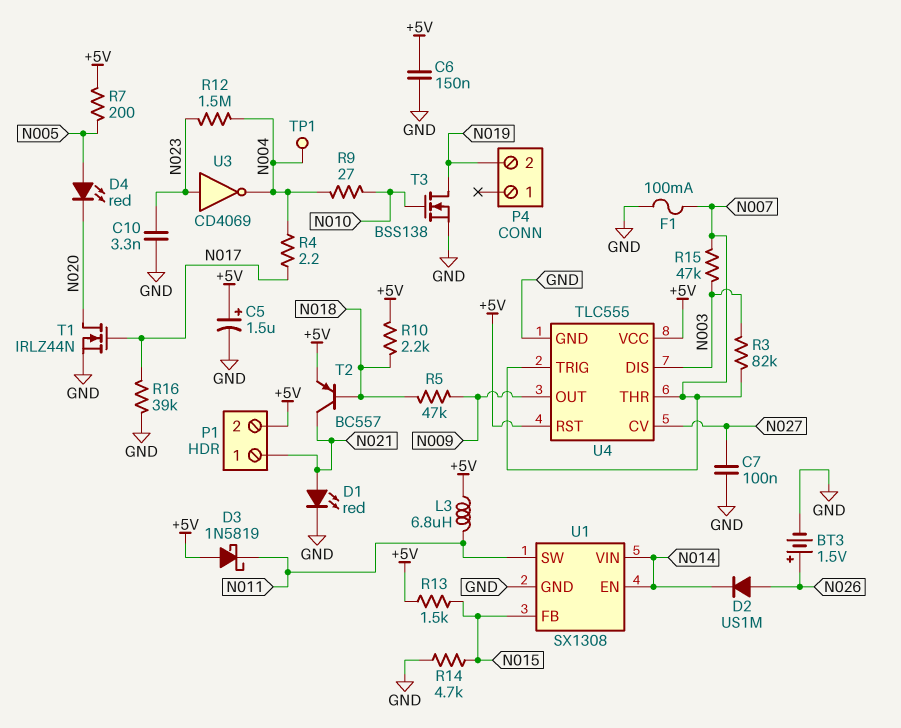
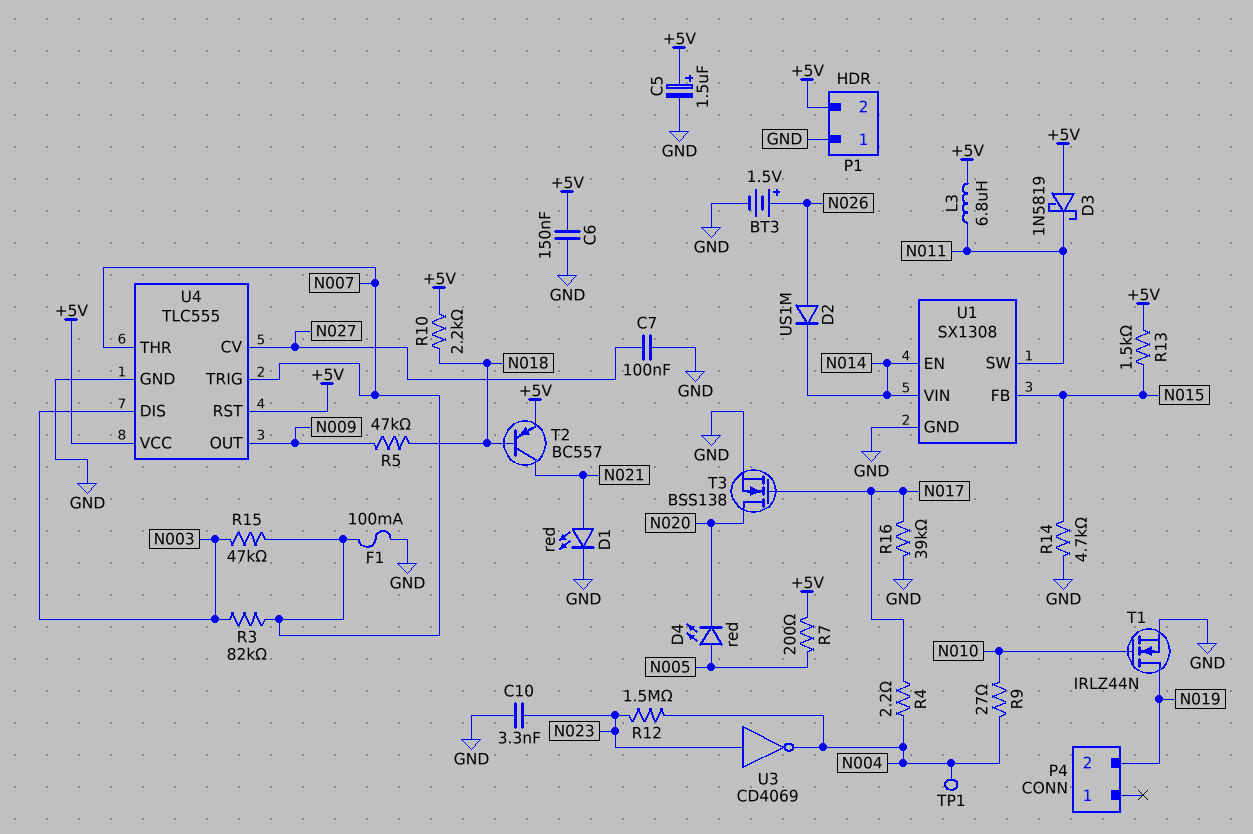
P1 pin 1: N021 -> GND
T1: NMOS IRLZ44N (G N017, D N020, S GND) -> NMOS IRLZ44N (G N010, D N019, S GND)
T3: NMOS BSS138 (G N010, D N019, S GND) -> NMOS BSS138 (G N017, D N020, S GND)

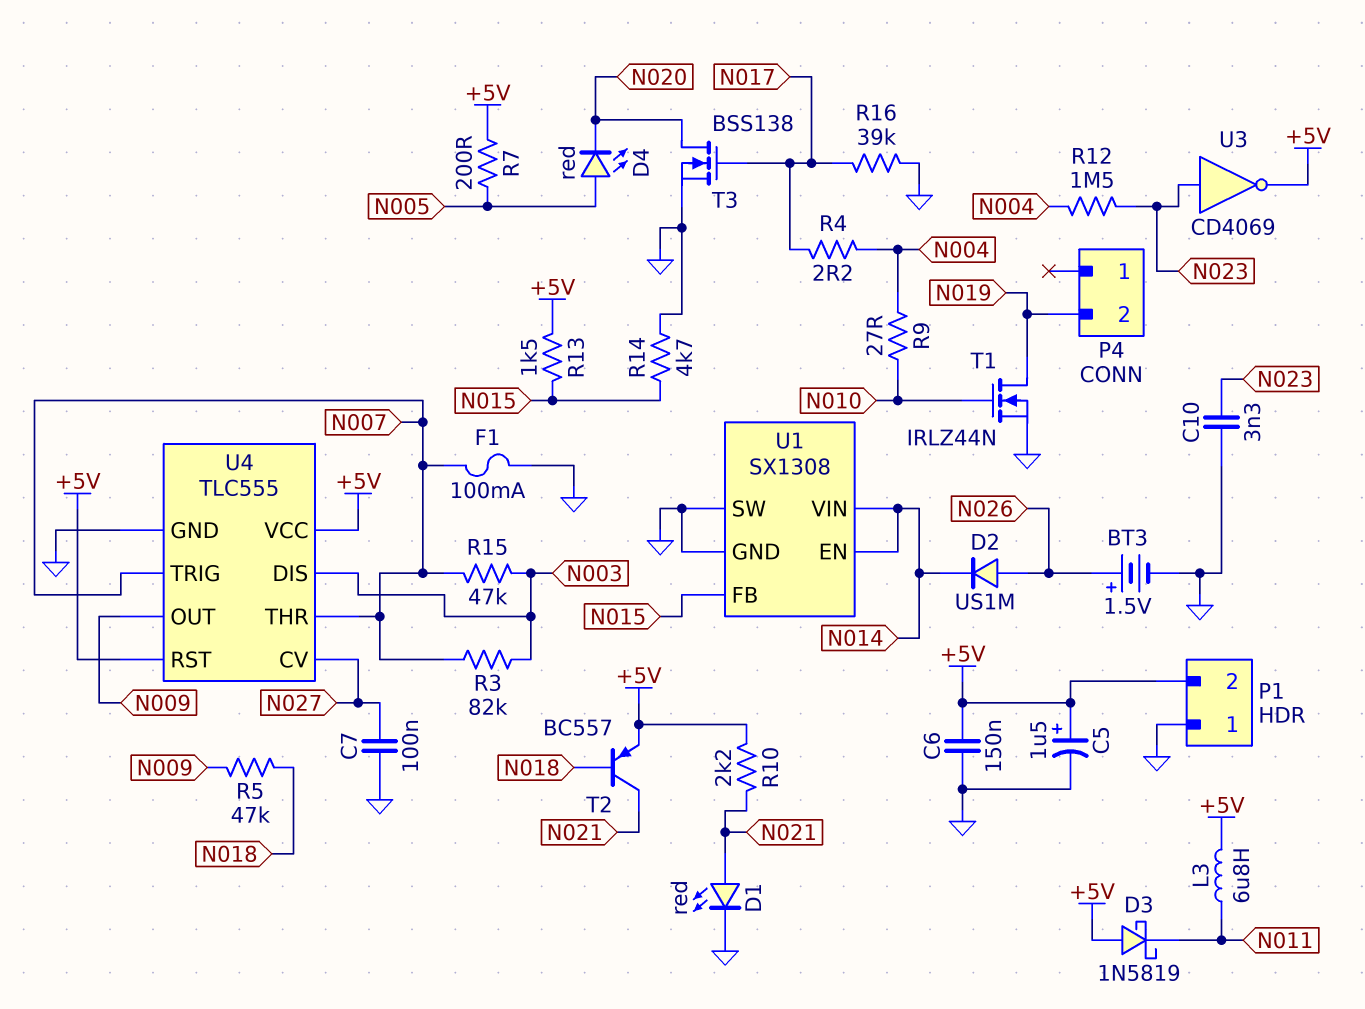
R10: 2.2k (+5V, N018) -> 2.2k (+5V, N021)
TP1: test point (N004) -> none
U1 pin SW: N011 -> GND
U3: NOT CD4069 (in N023, out N004) -> NOT CD4069 (in N023, out +5V)

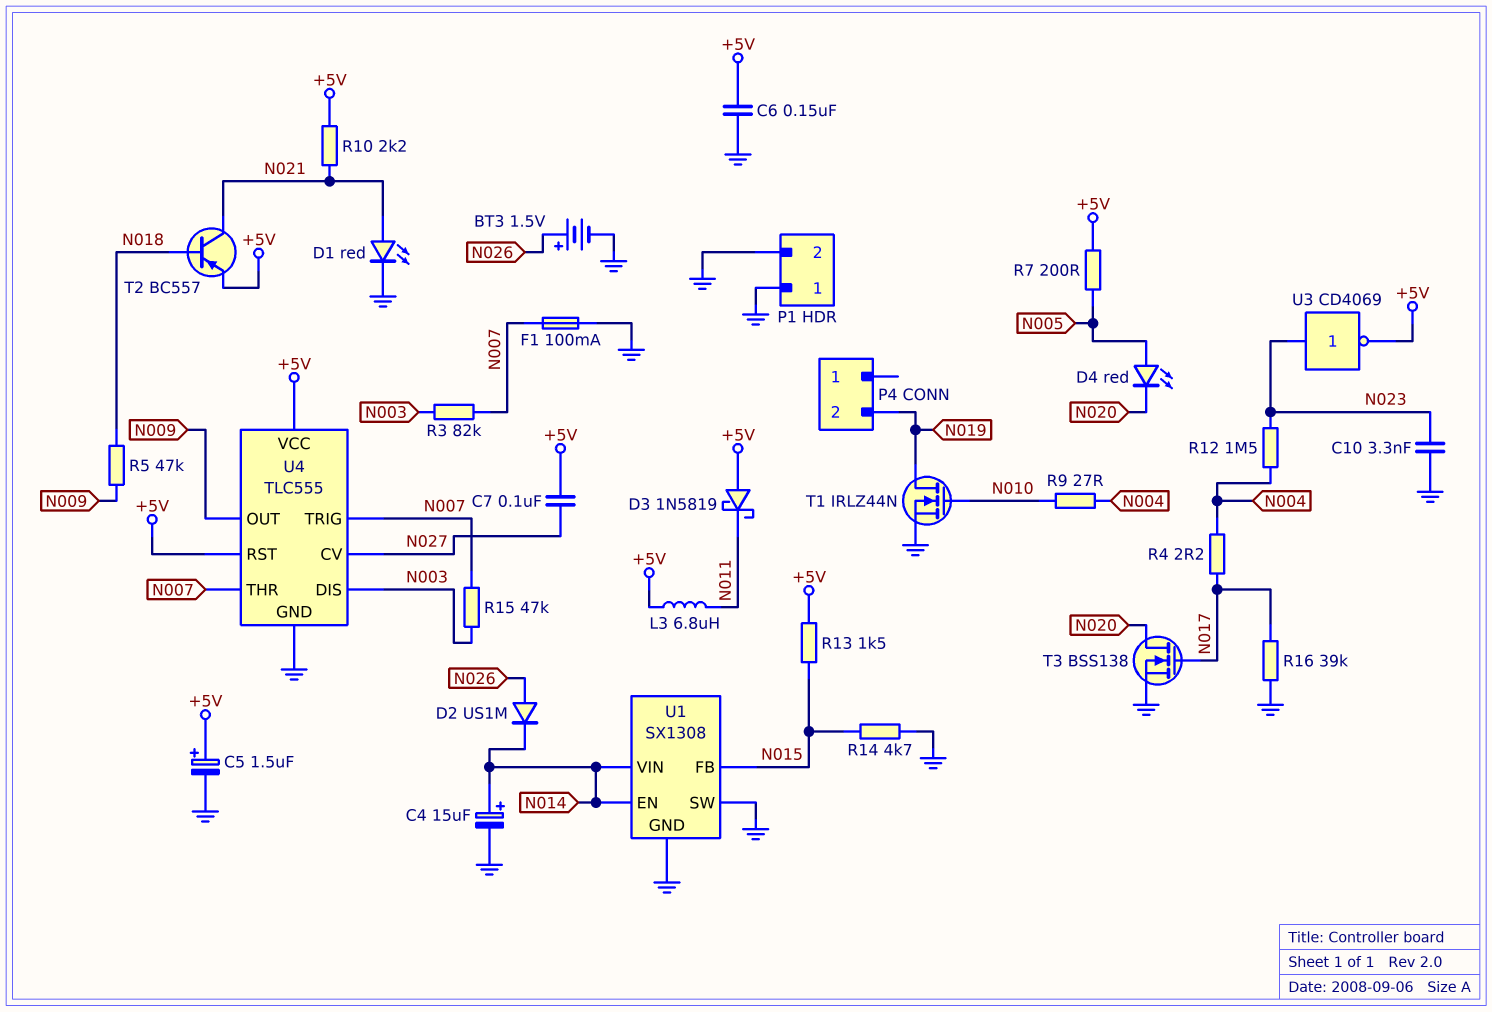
C4: none -> 15uF (plus N014, minus GND)
C7: 100nF (GND, N027) -> 100nF (+5V, N027)
P1 pin 2: +5V -> GND

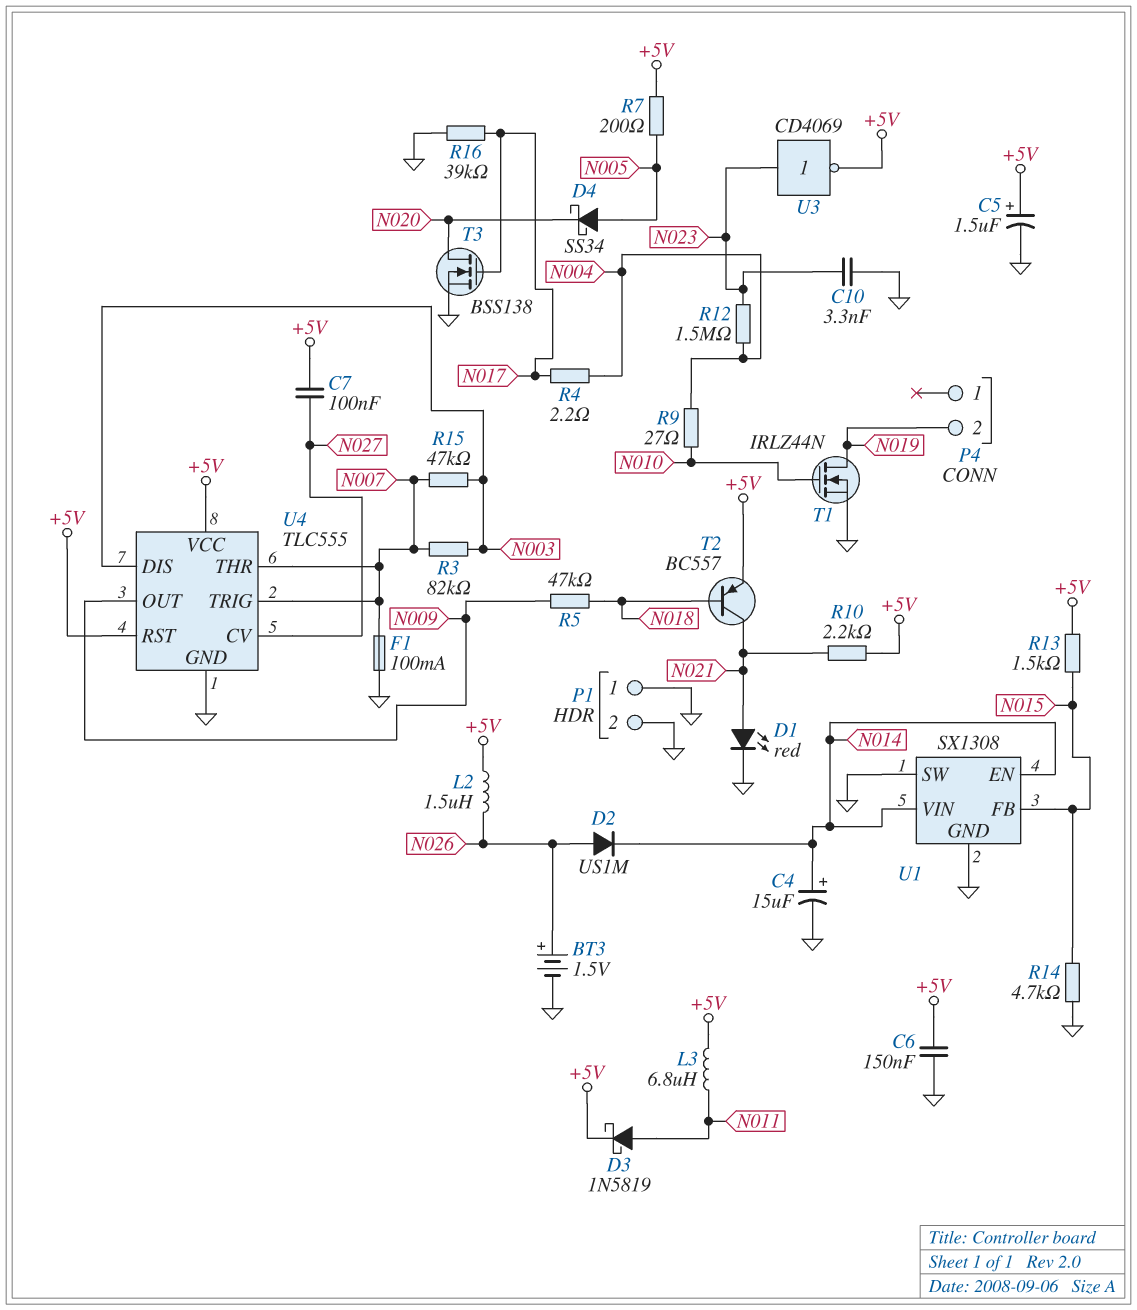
D3: schottky 1N5819 (A +5V, K N011) -> schottky 1N5819 (A N011, K +5V)
D4: LED red (A N005, K N020) -> schottky SS34 (A N005, K N020)
L2: none -> 1.5uH (+5V, N026)

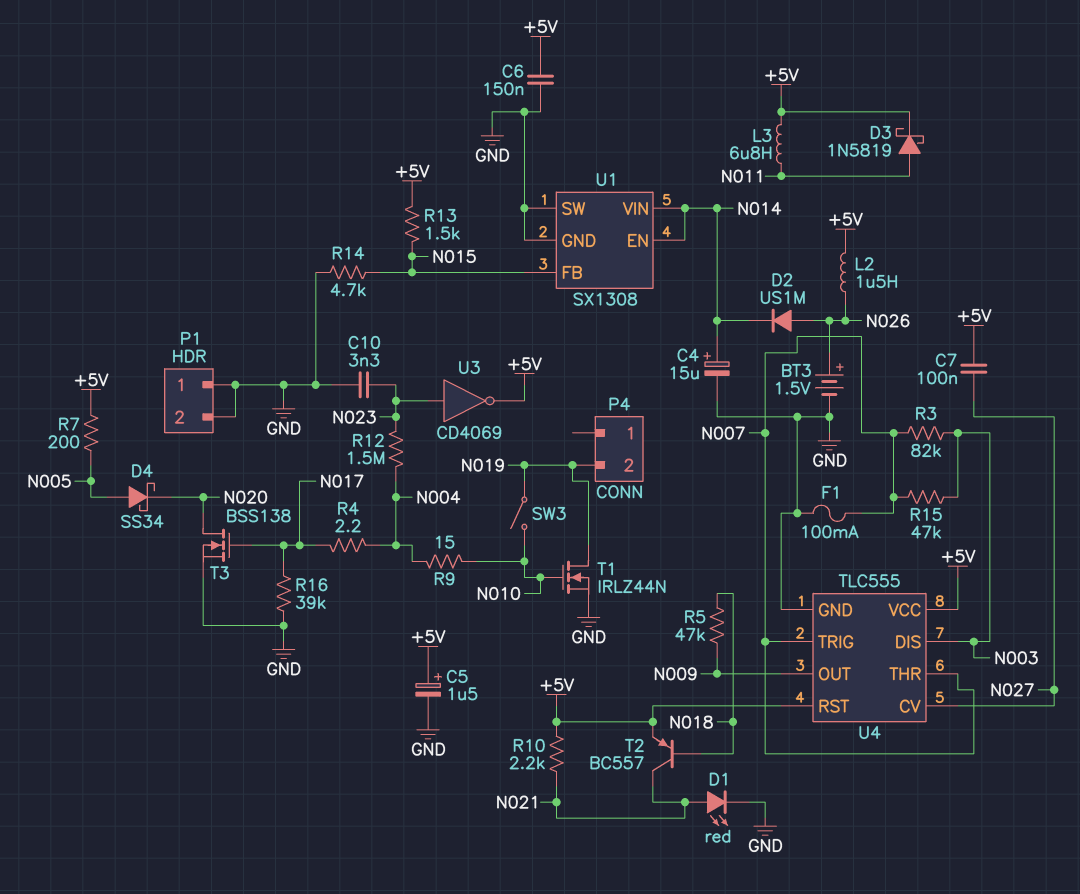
R9: 27 (N004, N010) -> 15 (N004, N010)
SW3: none -> switch (N010, N019)

